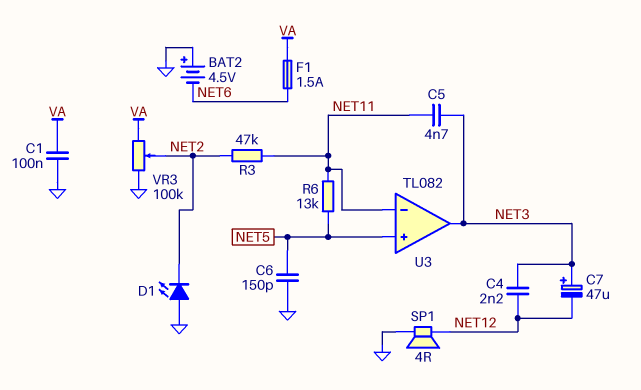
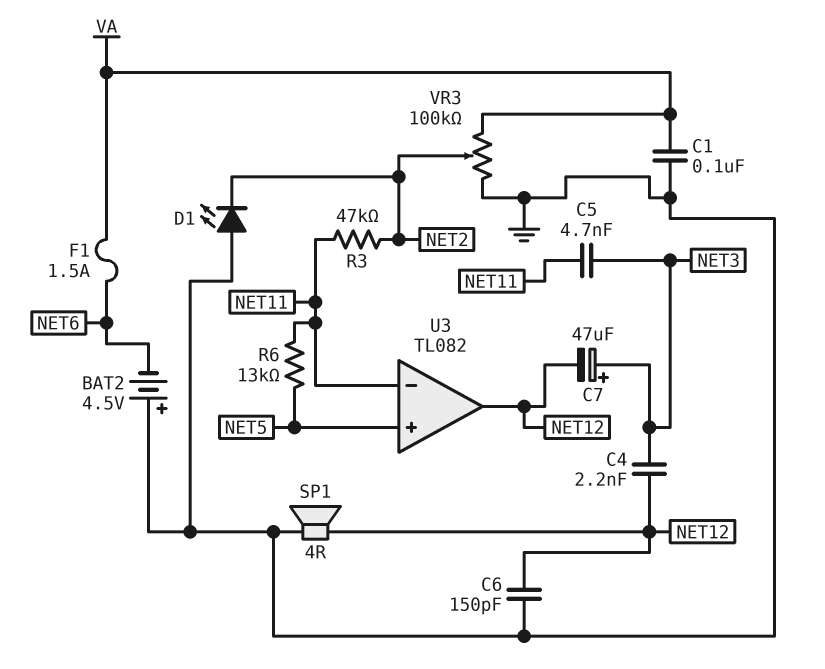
C6: 150pF (GND, NET5) -> 150pF (GND, NET12)
U3 pin out: NET3 -> NET12

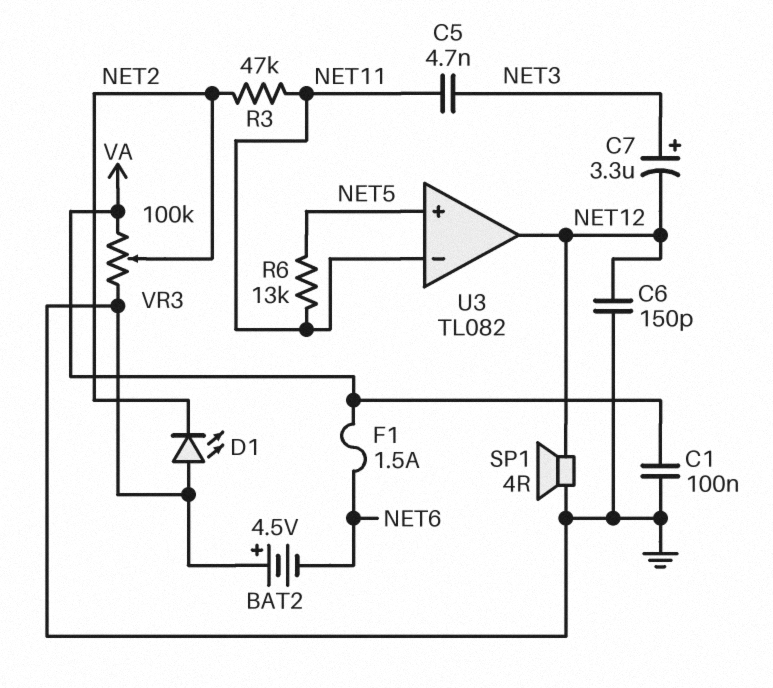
C4: 2.2nF (NET3, NET12) -> none
C7: 47uF (plus NET3, minus NET12) -> 3.3uF (plus NET3, minus NET12)

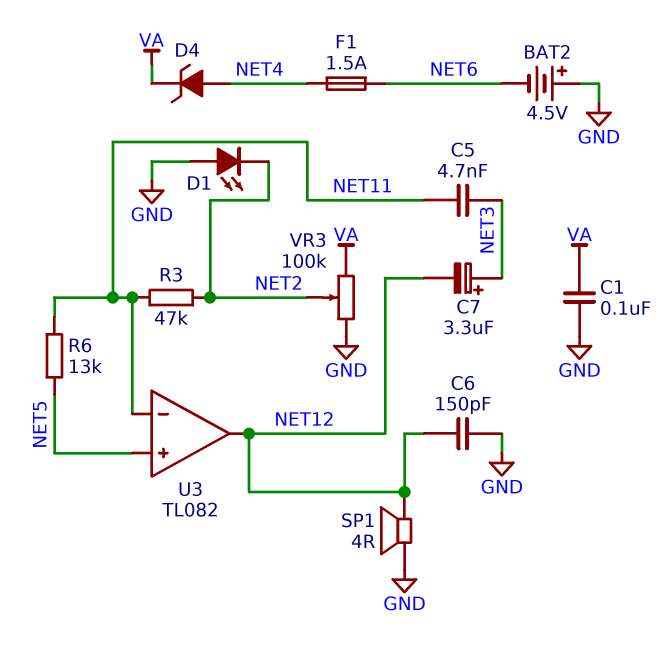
D4: none -> zener (A NET4, K VA)
F1: 1.5A (NET6, VA) -> 1.5A (NET4, NET6)

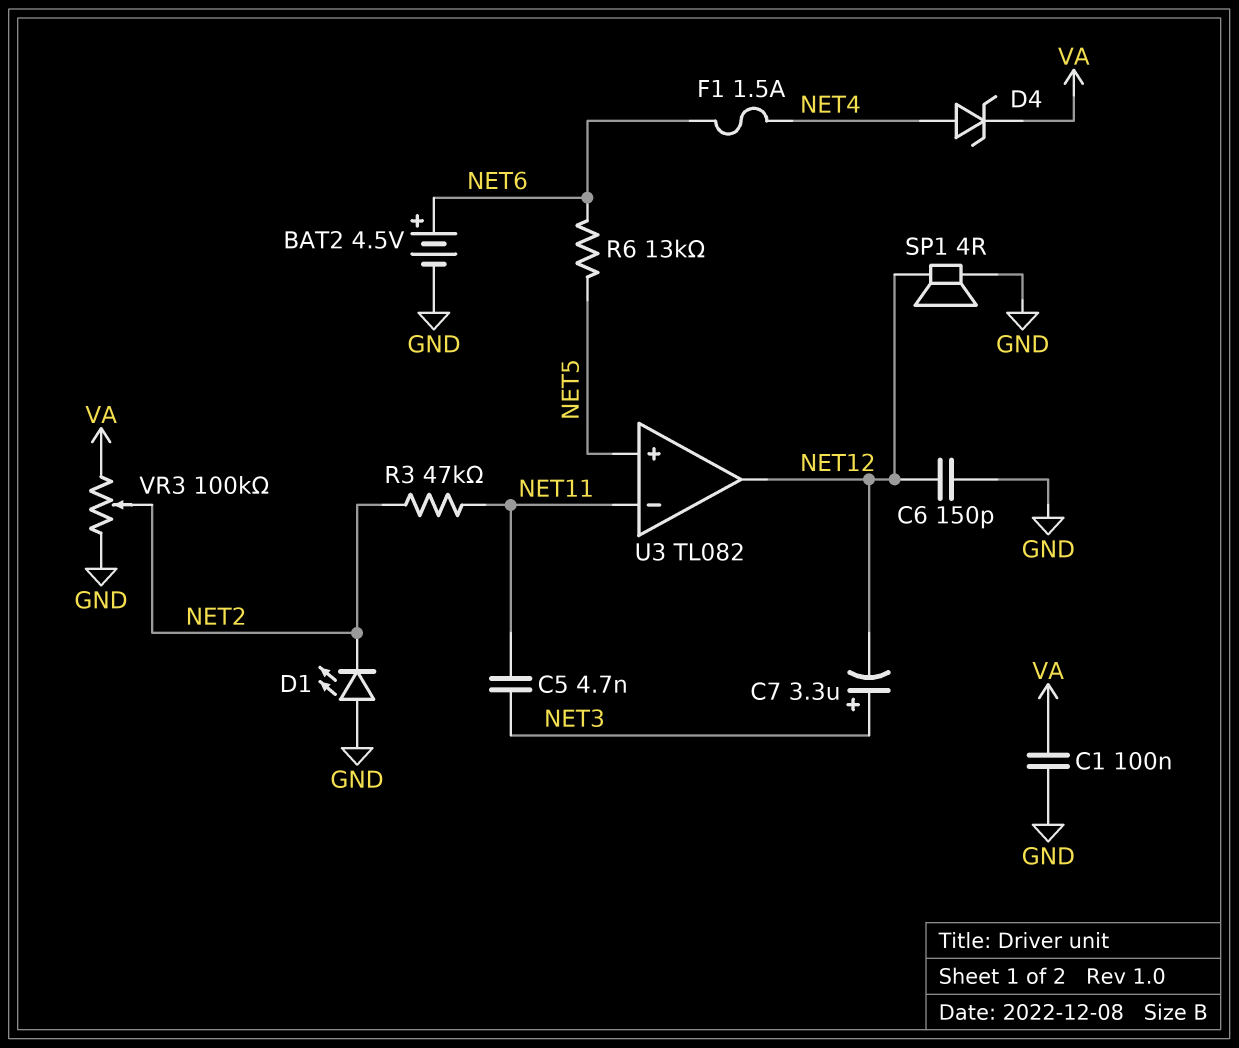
BAT2: 4.5V (plus GND, minus NET6) -> 4.5V (plus NET6, minus GND)
R6: 13k (NET5, NET11) -> 13k (NET5, NET6)

